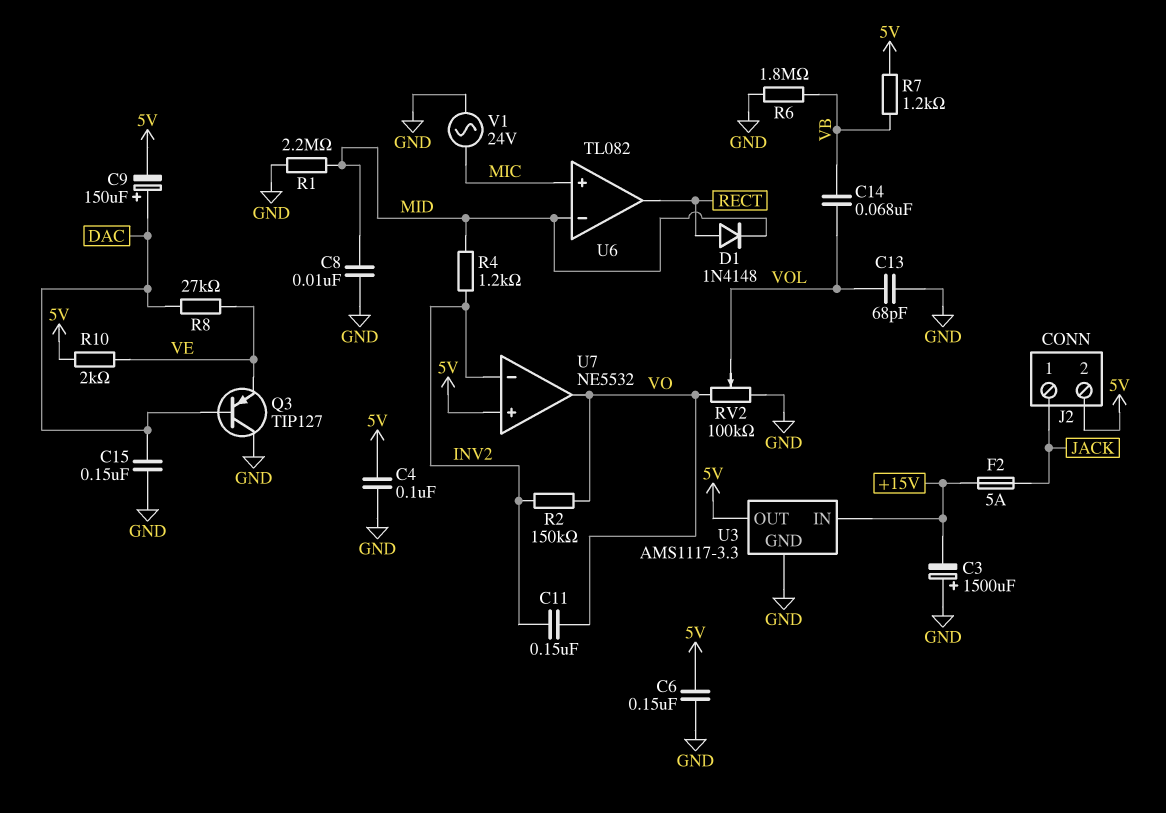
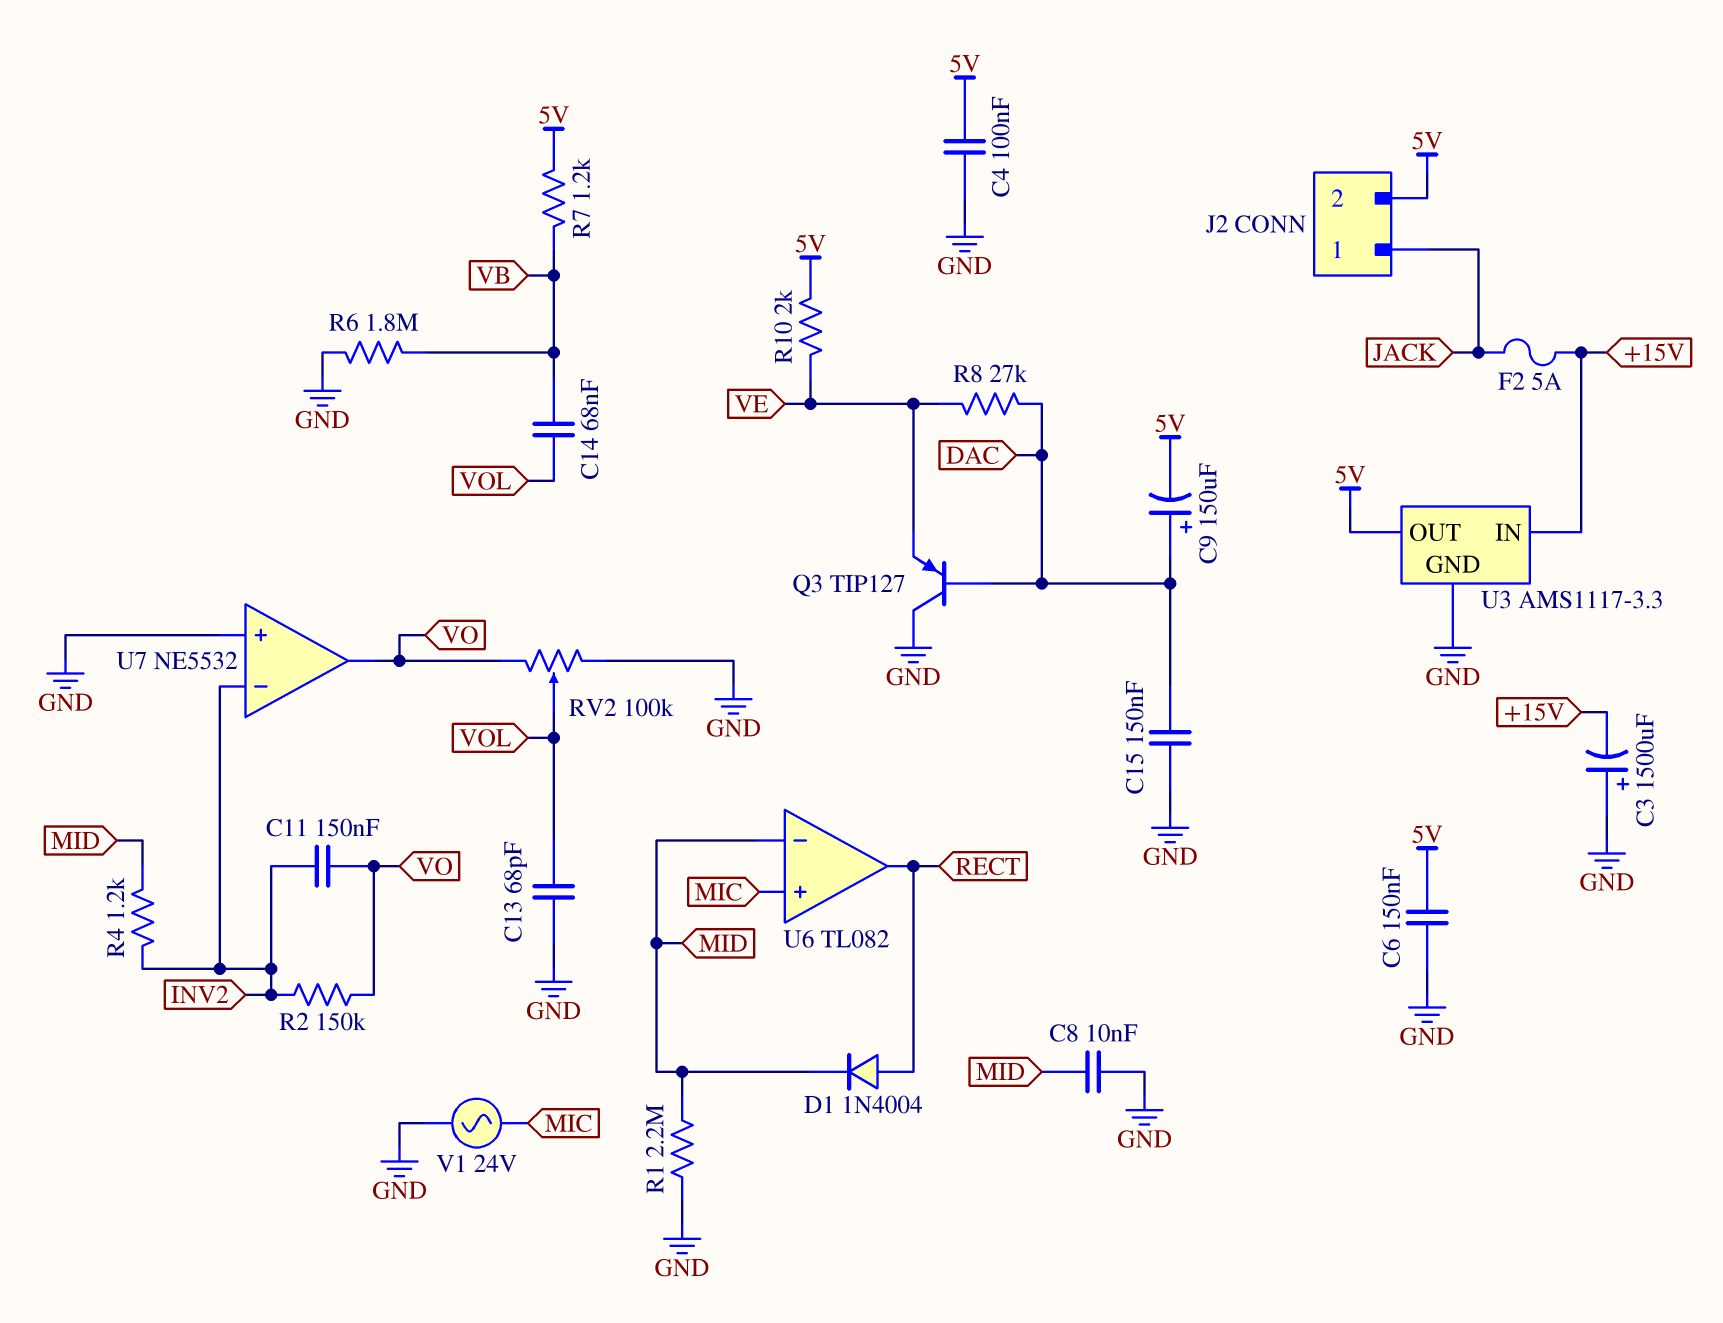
D1: diode 1N4148 (A RECT, K MID) -> diode 1N4004 (A RECT, K MID)
U7 pin in+: 5V -> GND

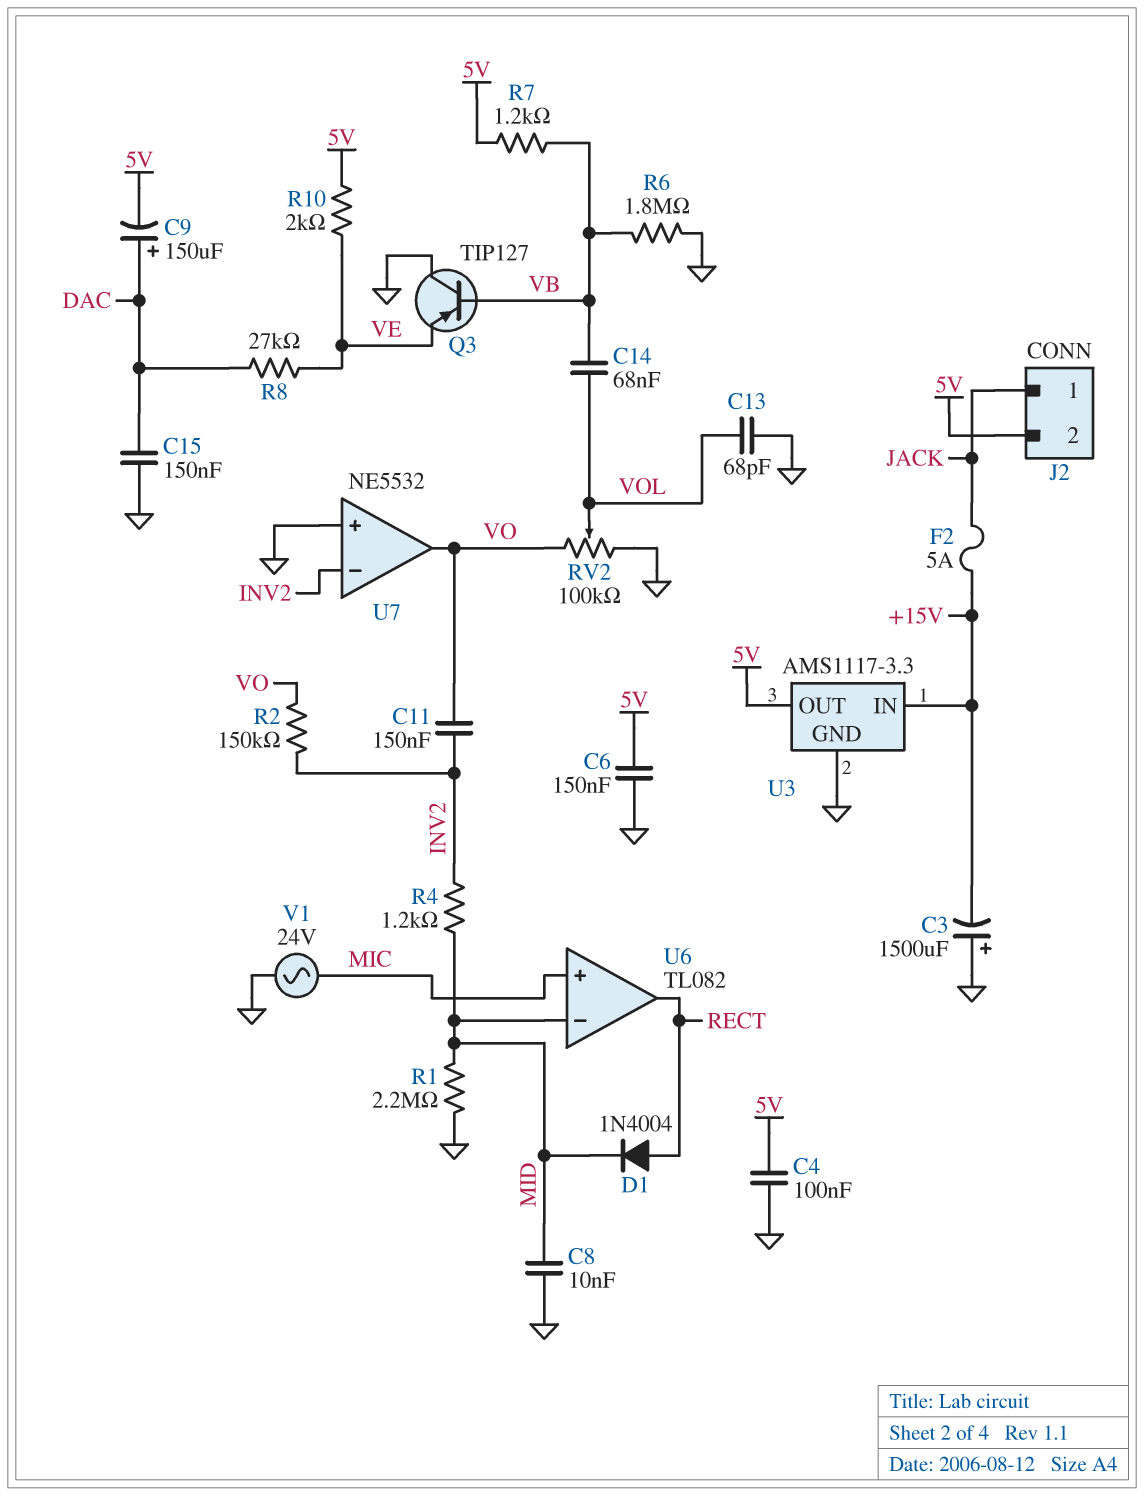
Q3: PNP TIP127 (B DAC, C GND, E VE) -> PNP TIP127 (B VB, C GND, E VE)

